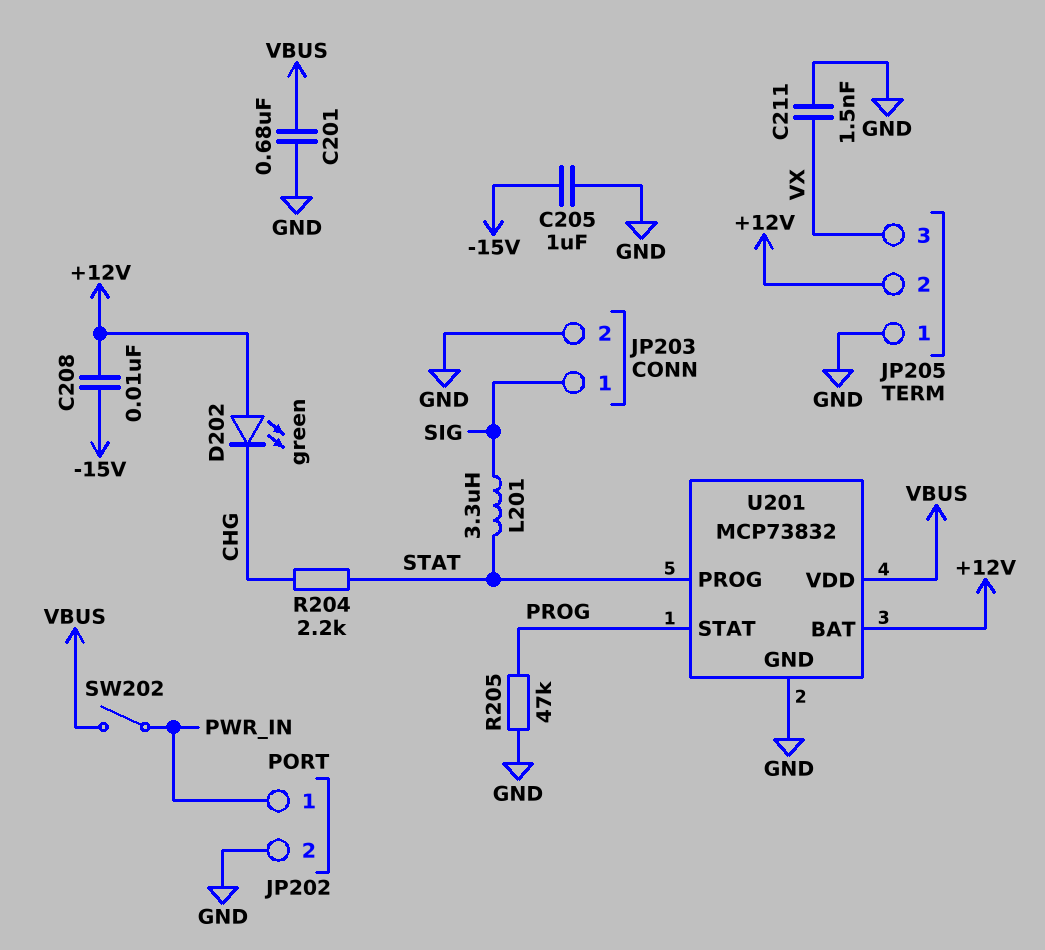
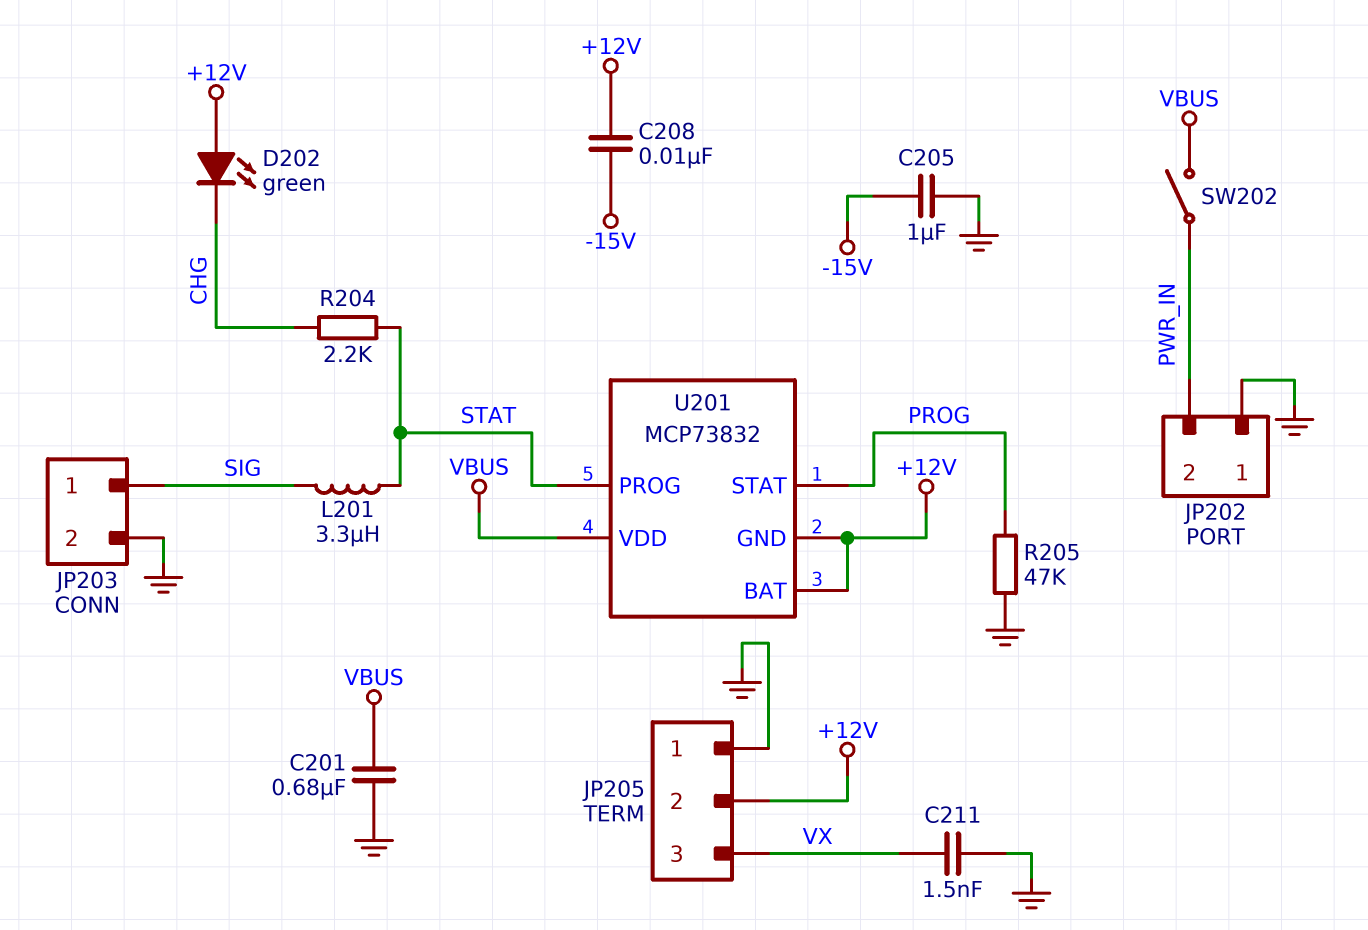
JP202 pin 1: PWR_IN -> GND
JP202 pin 2: GND -> PWR_IN
U201 pin GND: GND -> +12V

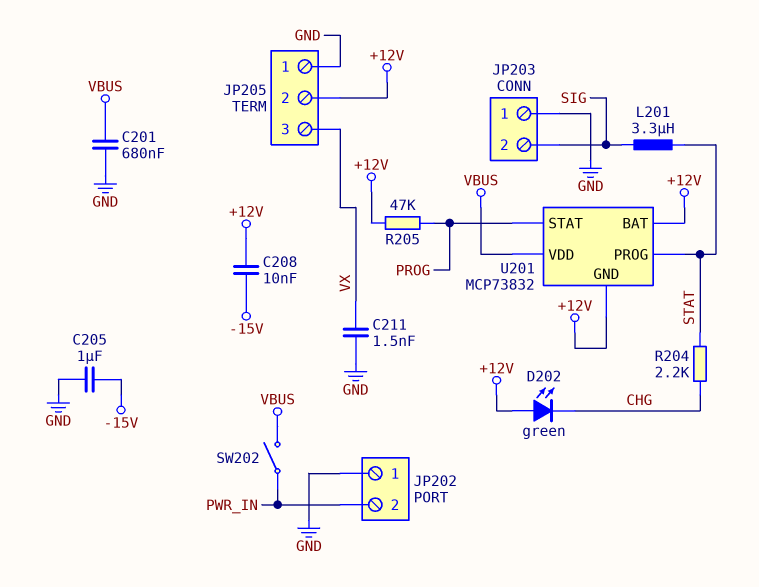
JP203 pin 1: SIG -> GND
JP203 pin 2: GND -> SIG
R205: 47k (GND, PROG) -> 47k (+12V, PROG)

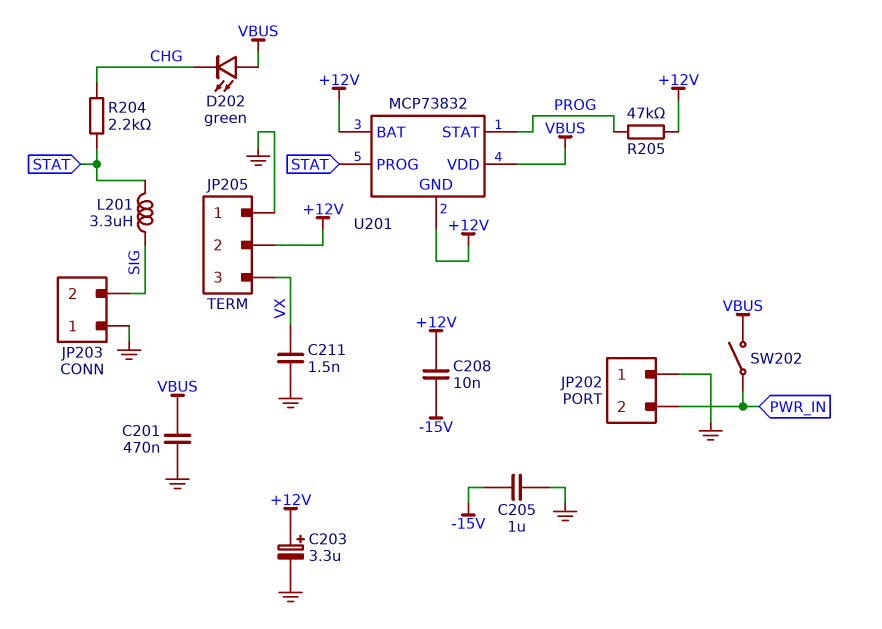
C201: 680nF (GND, VBUS) -> 470nF (GND, VBUS)
C203: none -> 3.3uF (plus +12V, minus GND)
D202: LED green (A +12V, K CHG) -> LED green (A VBUS, K CHG)

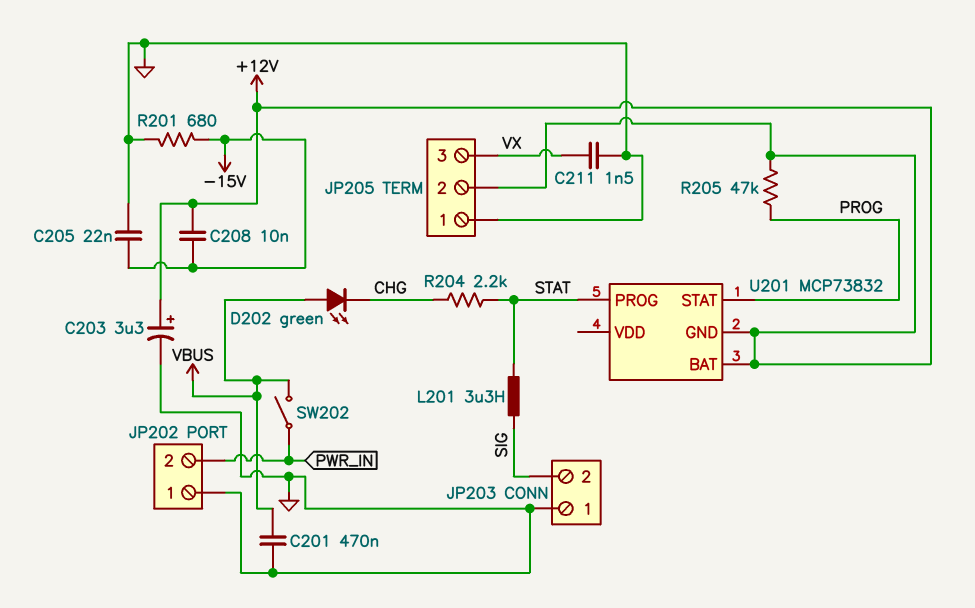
C205: 1uF (-15V, GND) -> 22nF (-15V, GND)
R201: none -> 680 (-15V, GND)
U201 pin VDD: VBUS -> none

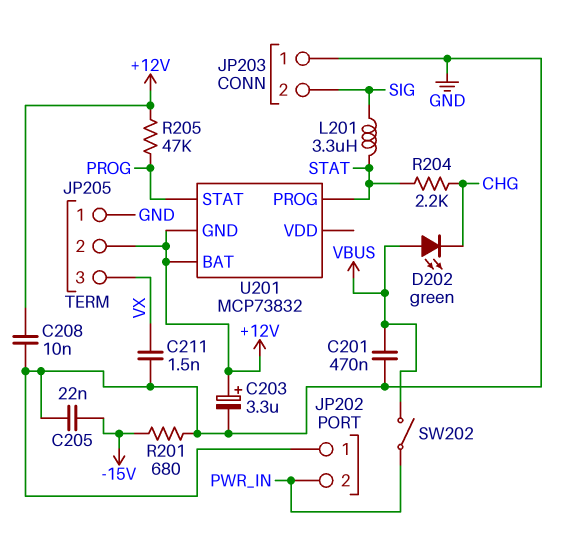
C208: 10nF (+12V, -15V) -> 10nF (+12V, GND)

